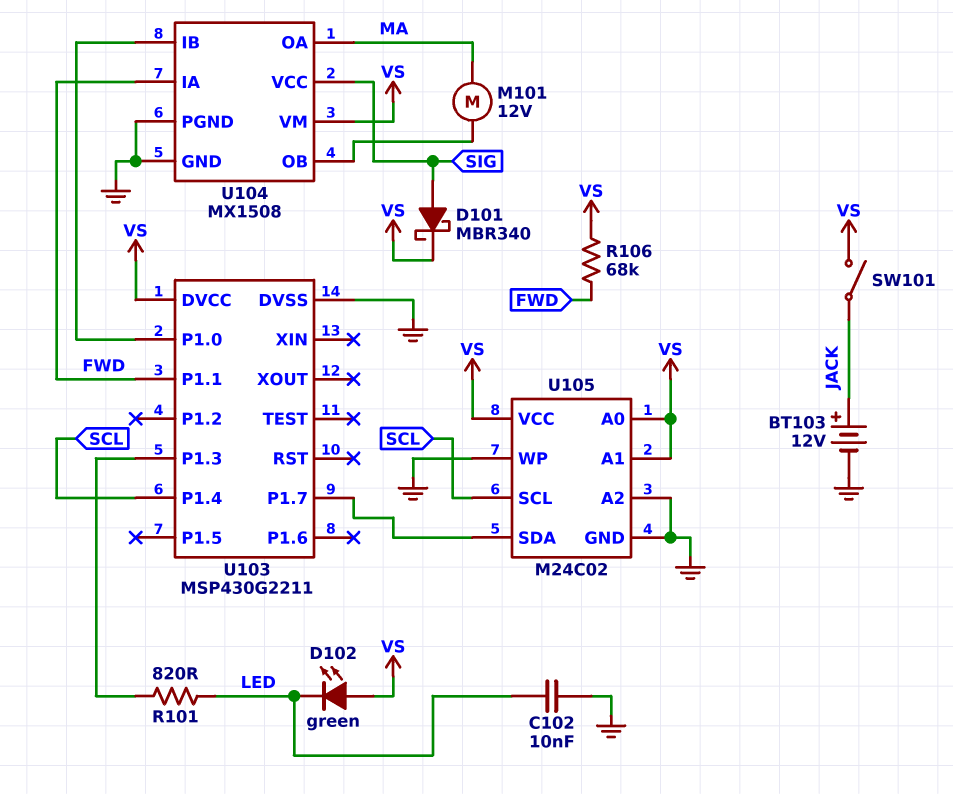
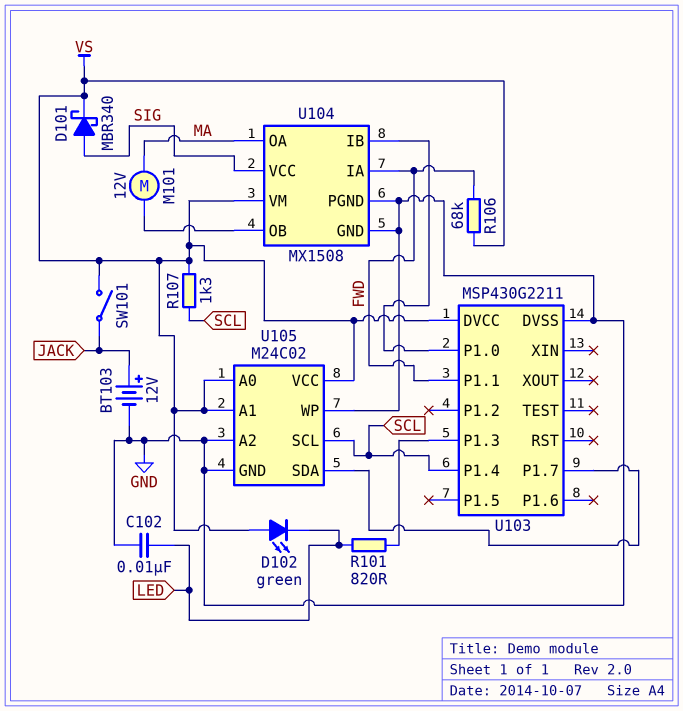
R107: none -> 1.3k (SCL, VS)

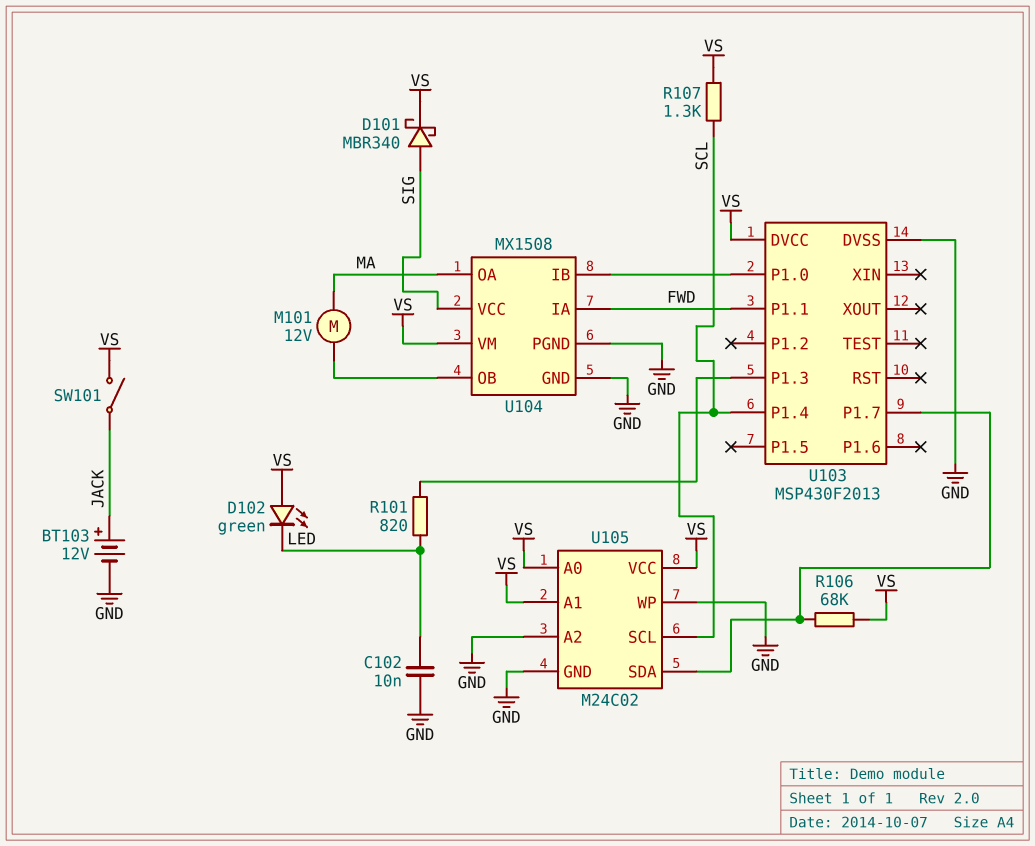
R106: 68k (FWD, VS) -> 68k (U103/P1.7, VS)
U103: MSP430G2211 -> MSP430F2013

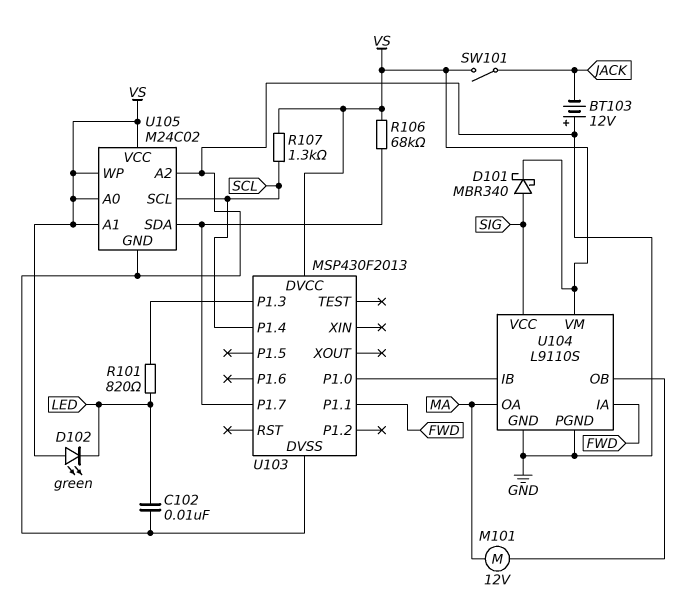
BT103: 12V (plus JACK, minus GND) -> 12V (plus GND, minus JACK)
U104: MX1508 -> L9110S
U105 pin WP: GND -> VS

